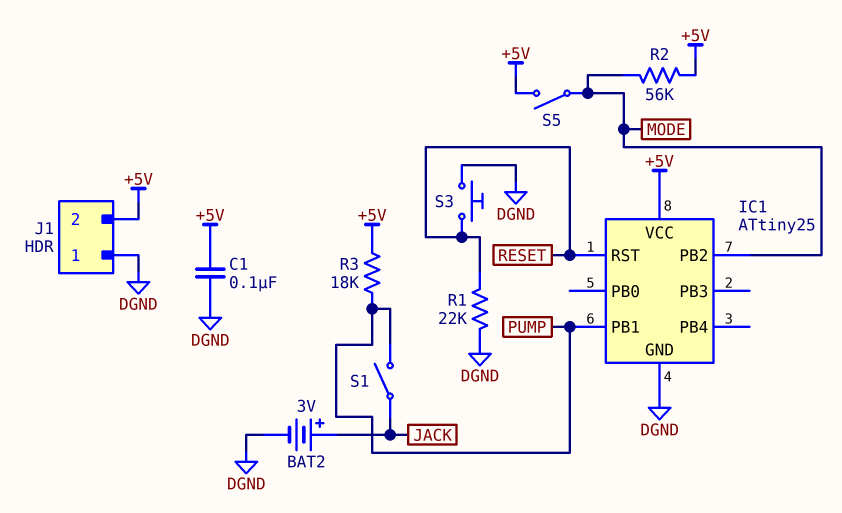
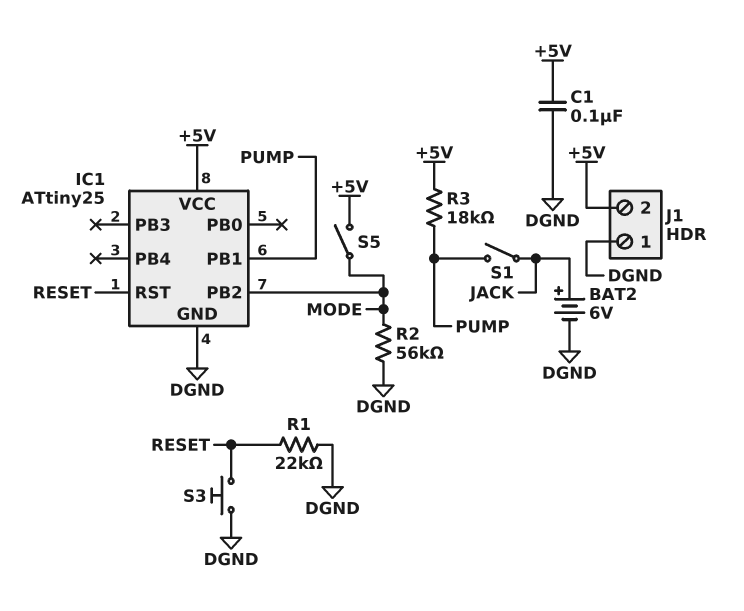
BAT2: 3V (plus JACK, minus DGND) -> 6V (plus JACK, minus DGND)
R2: 56k (+5V, MODE) -> 56k (DGND, MODE)

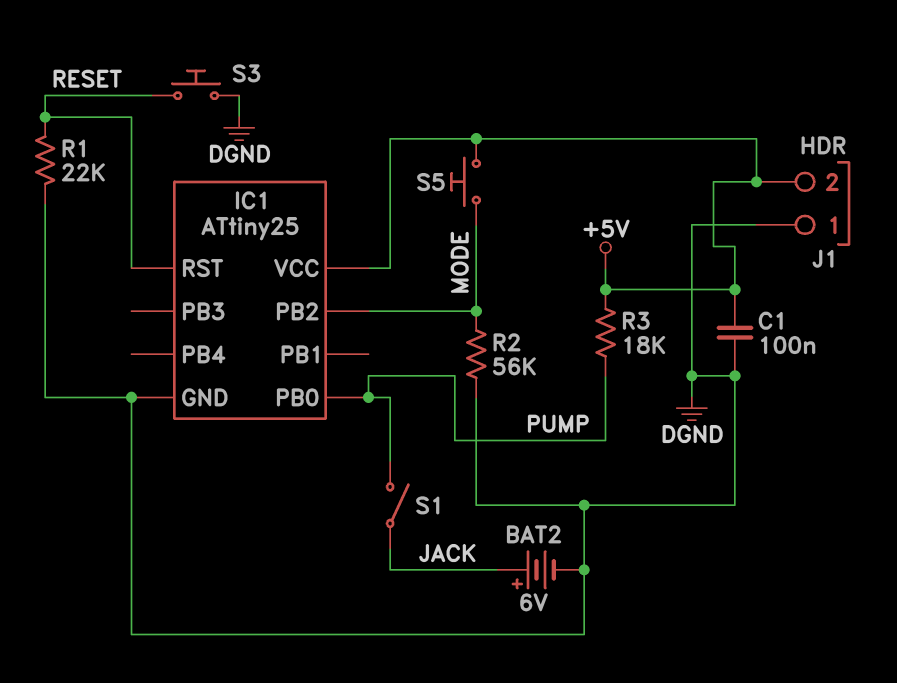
IC1 pin PB0: none -> PUMP
IC1 pin PB1: PUMP -> none
S5: switch (+5V, MODE) -> button (+5V, MODE)

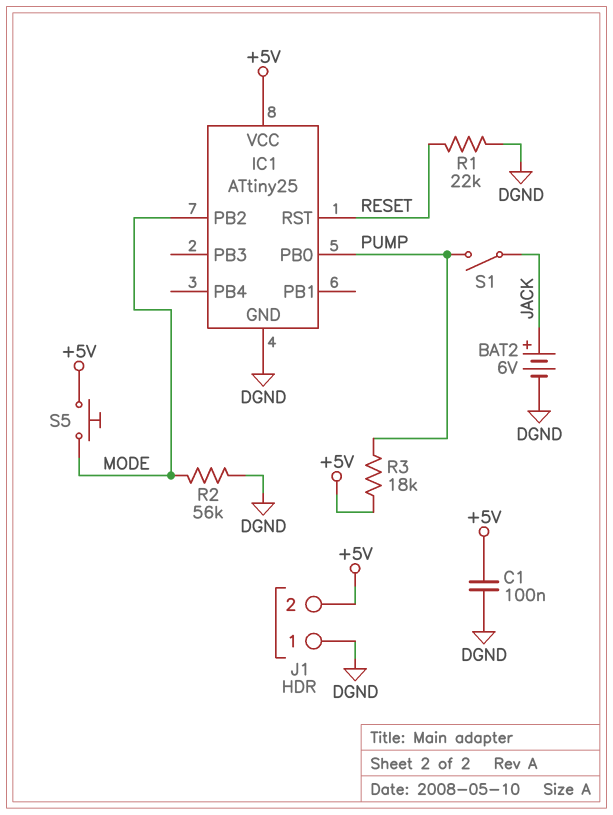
S3: button (DGND, RESET) -> none

